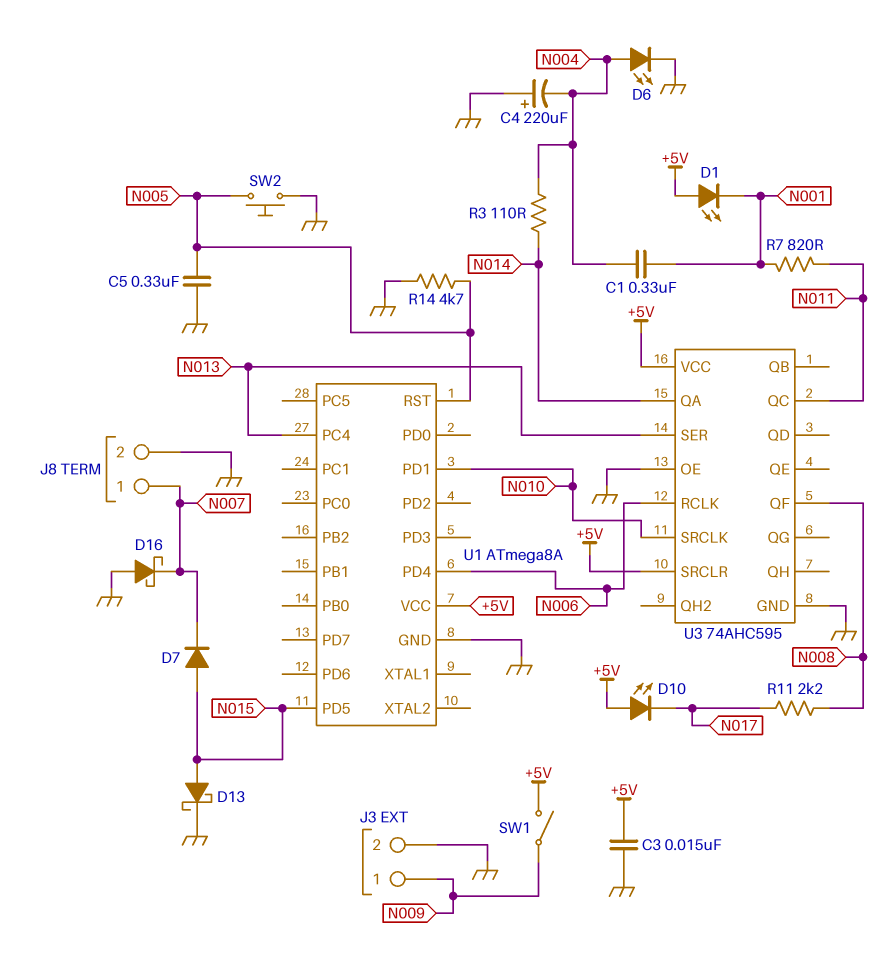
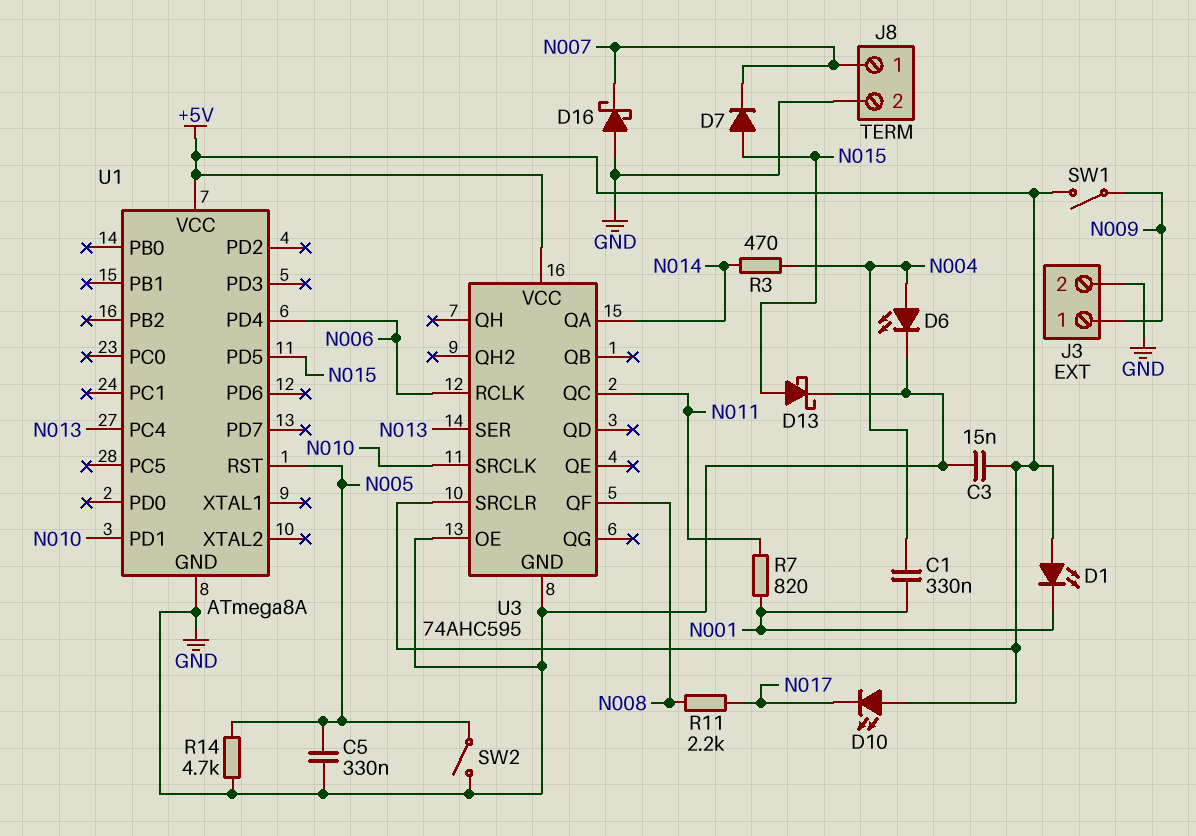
C4: 220uF (plus GND, minus N004) -> none
R3: 110 (N004, N014) -> 470 (N004, N014)
SW2: button (GND, N005) -> switch (GND, N005)

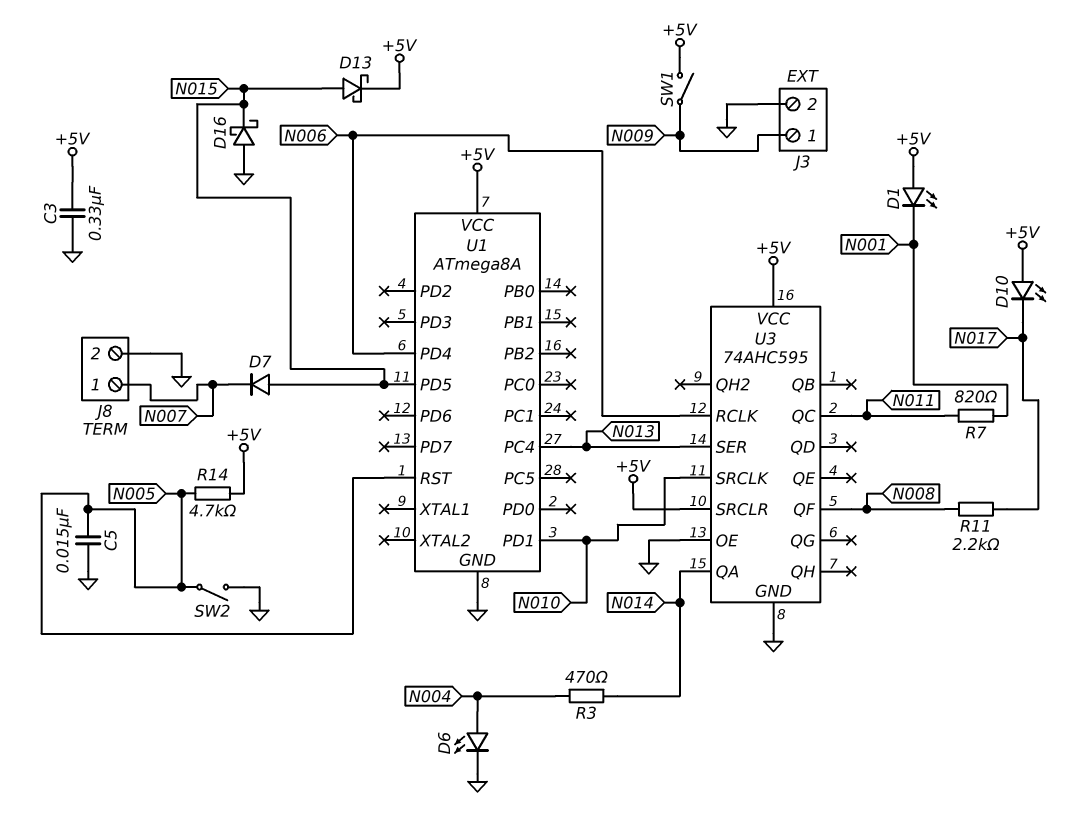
C1: 330nF (N001, N004) -> none
C3: 15nF (+5V, GND) -> 330nF (+5V, GND)
C5: 330nF (GND, N005) -> 15nF (GND, N005)
D13: schottky (A N015, K GND) -> schottky (A N015, K +5V)
D16: schottky (A GND, K N007) -> schottky (A GND, K N015)
R14: 4.7k (GND, N005) -> 4.7k (+5V, N005)

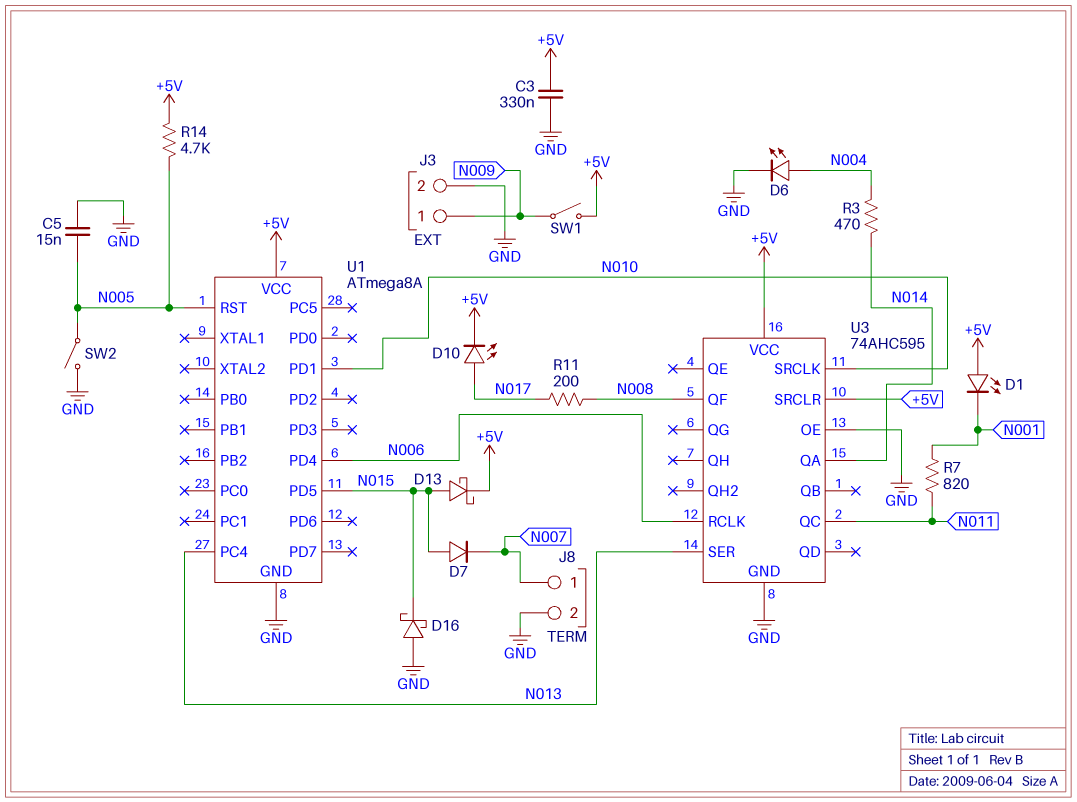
D10: LED (A +5V, K N017) -> LED (A N017, K +5V)
R11: 2.2k (N008, N017) -> 200 (N008, N017)

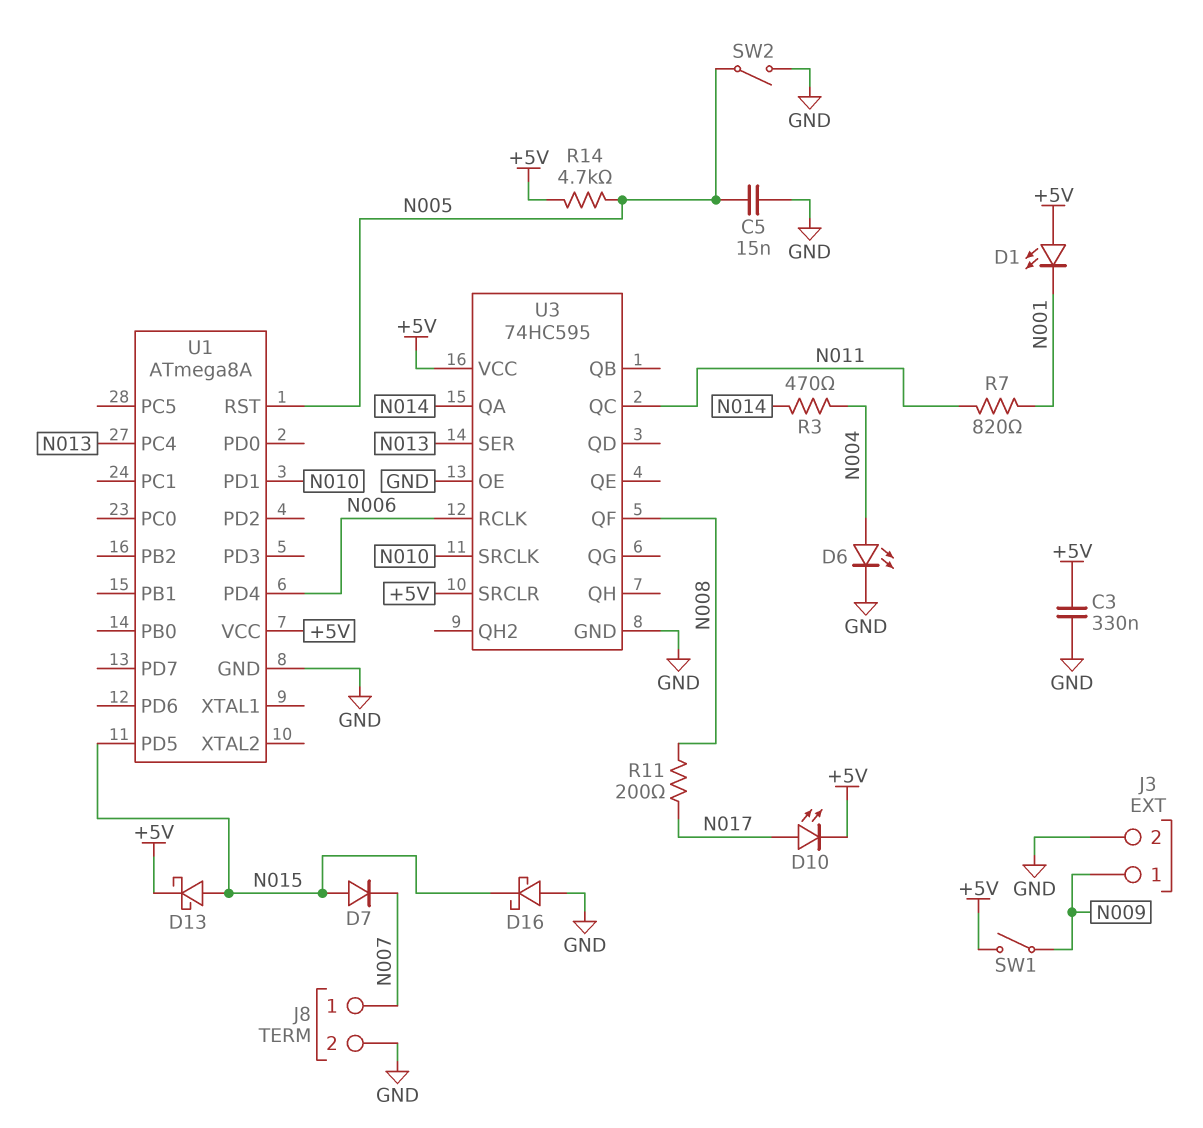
U3: 74AHC595 -> 74HC595

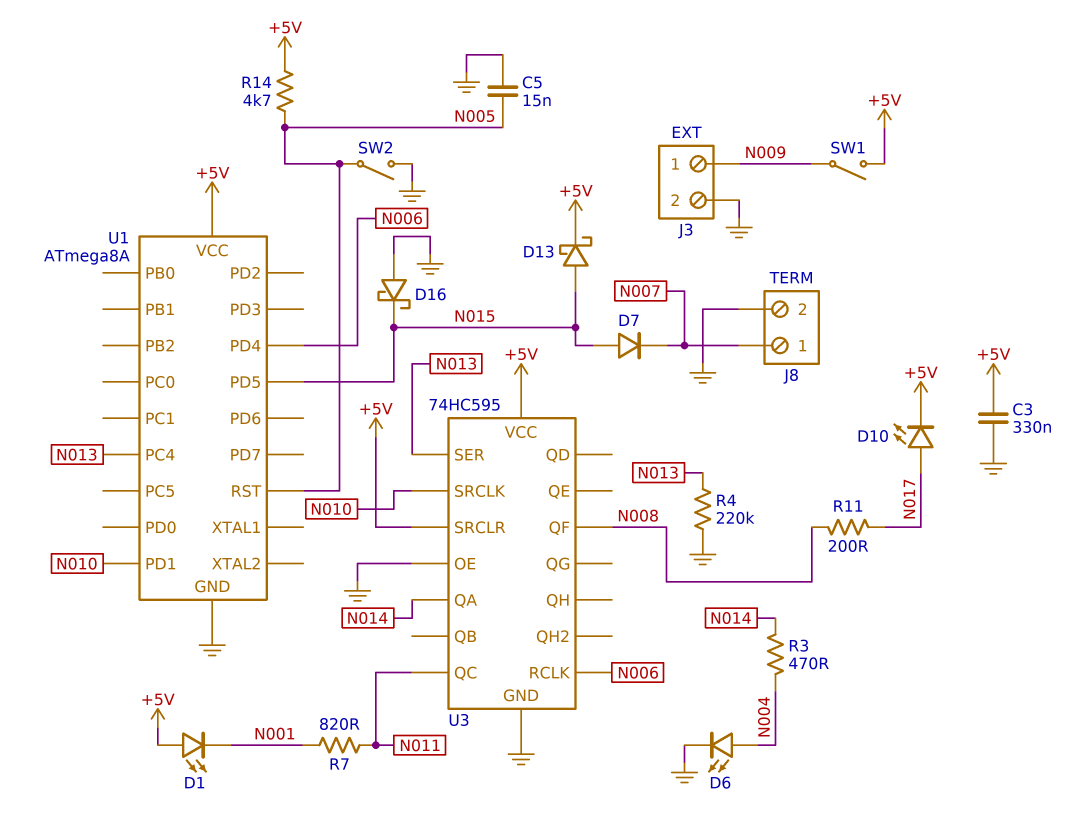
R4: none -> 220k (GND, N013)

